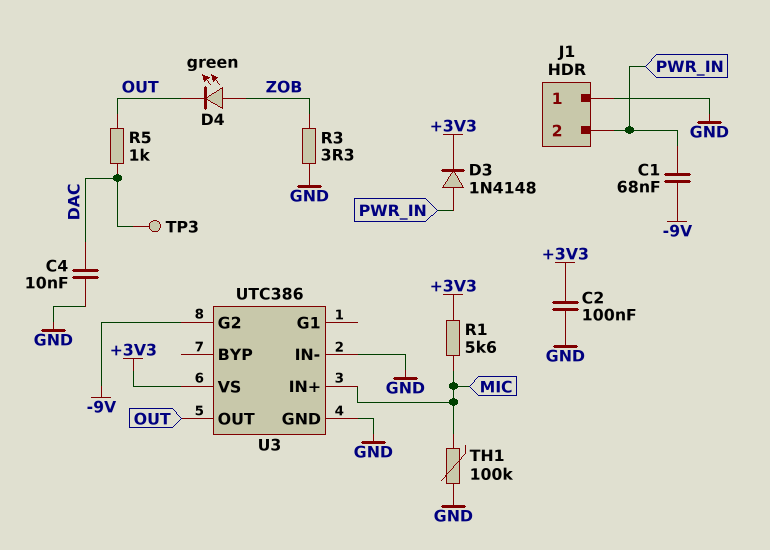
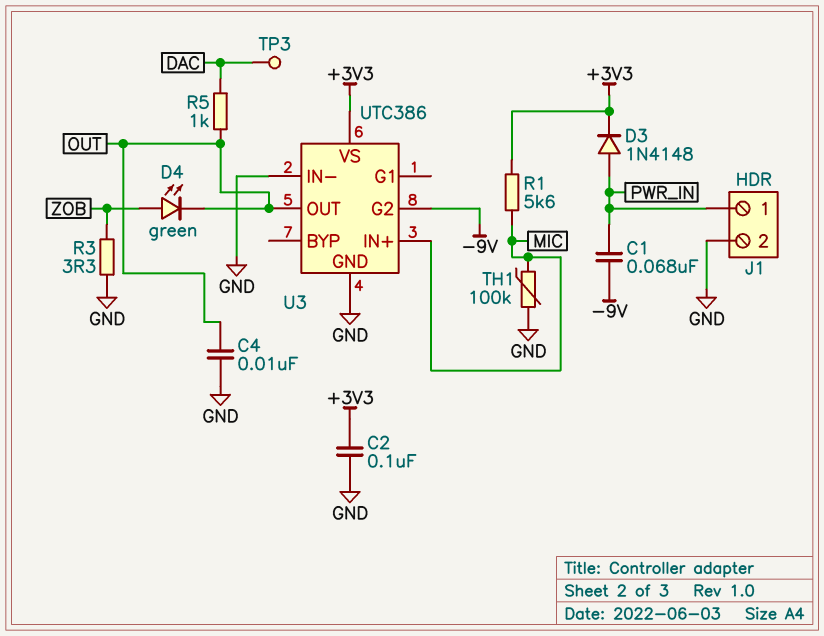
C4: 10nF (DAC, GND) -> 10nF (GND, OUT)
J1 pin 1: GND -> PWR_IN
J1 pin 2: PWR_IN -> GND

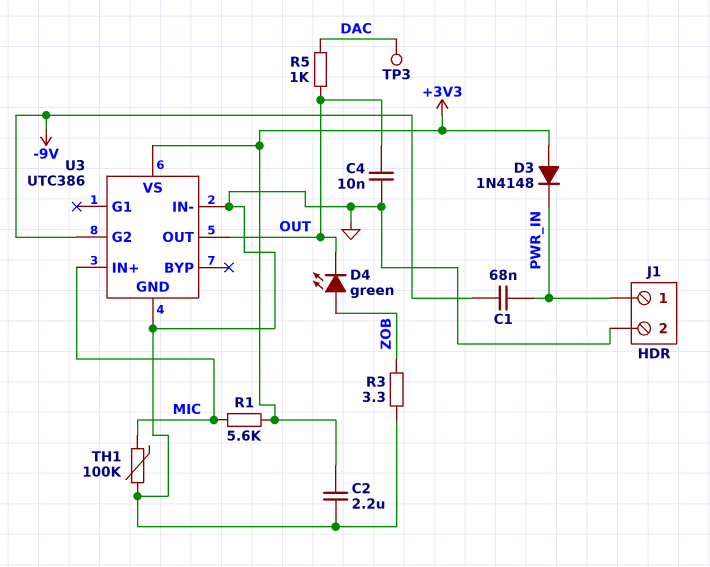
C2: 100nF (+3V3, GND) -> 2.2uF (+3V3, GND)
D3: diode 1N4148 (A PWR_IN, K +3V3) -> diode 1N4148 (A +3V3, K PWR_IN)

